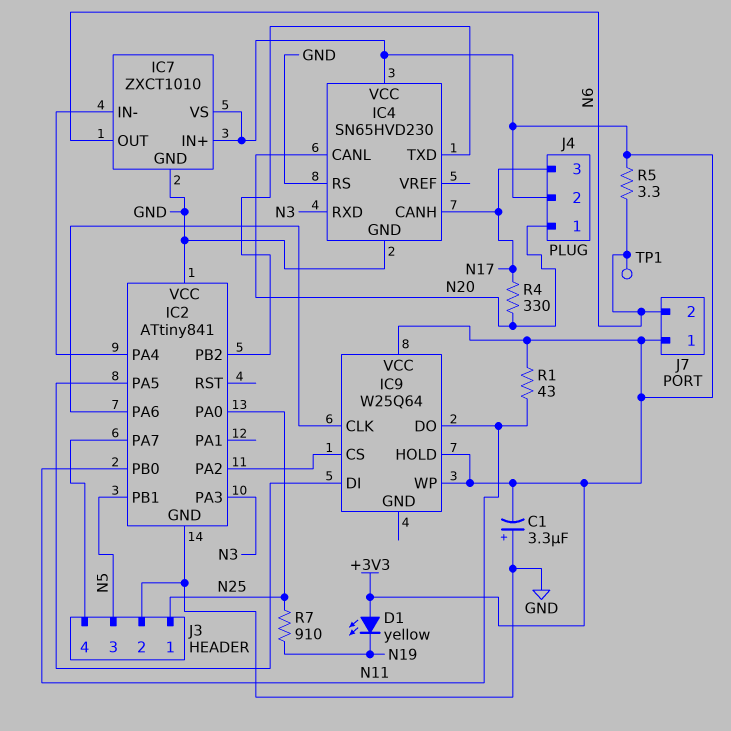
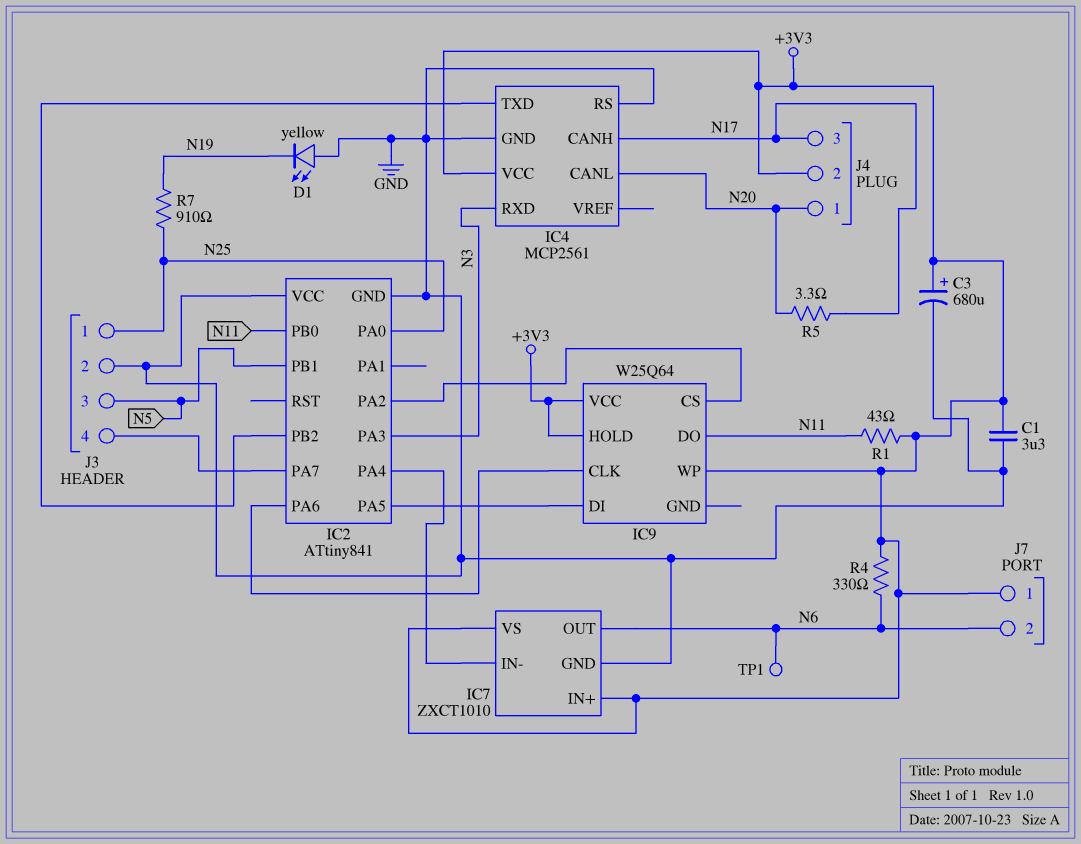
C1: 3.3uF (plus GND, minus +3V3) -> 3.3uF (+3V3, GND)
C3: none -> 680uF (plus +3V3, minus GND)
D1: LED yellow (A +3V3, K N19) -> LED yellow (A GND, K N19)
IC4: SN65HVD230 -> MCP2561
R4: 330 (N17, N20) -> 330 (+3V3, N6)
R5: 3.3 (+3V3, N6) -> 3.3 (N17, N20)

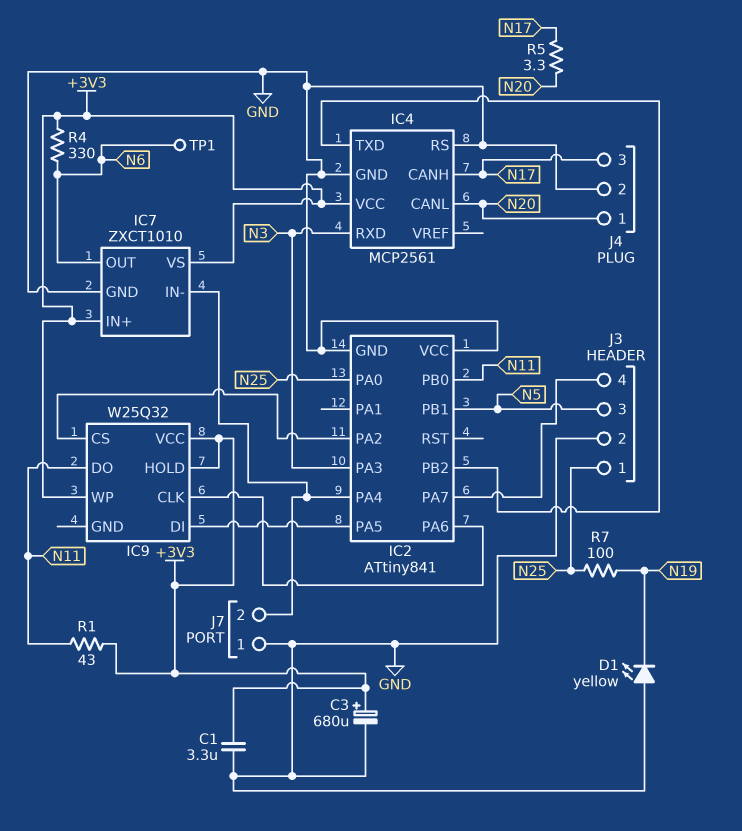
IC9: W25Q64 -> W25Q32
J4 pin 2: +3V3 -> GND
J7 pin 1: +3V3 -> GND
J7 pin 2: N6 -> IC2/PA4
R7: 910 (N19, N25) -> 100 (N19, N25)

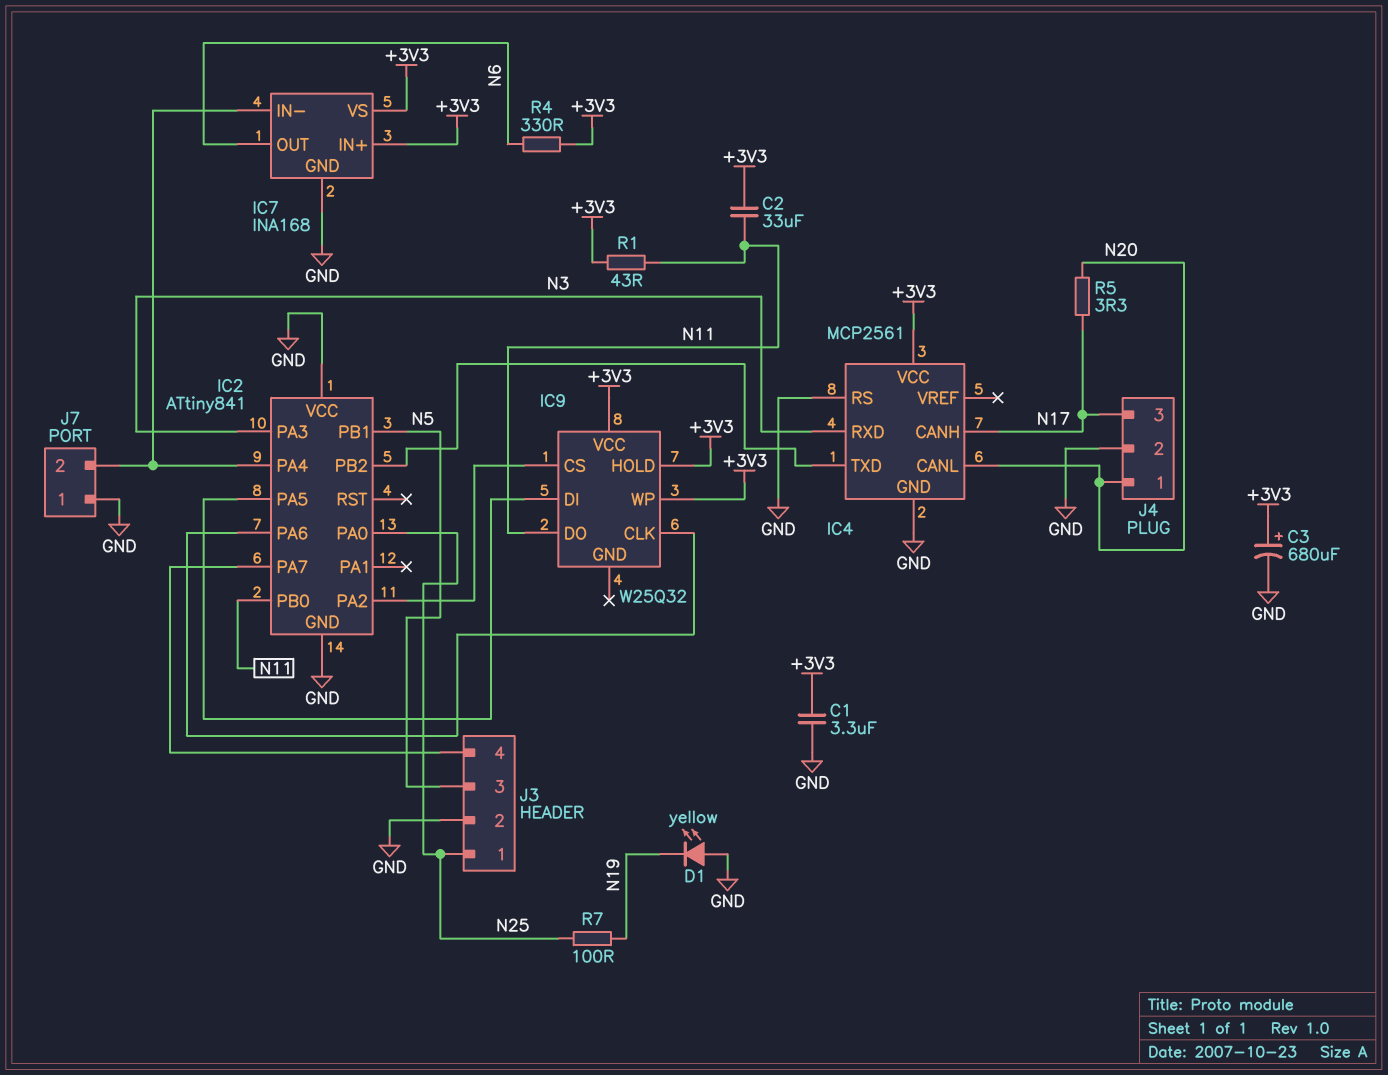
C2: none -> 33uF (+3V3, N11)
IC7: ZXCT1010 -> INA168
TP1: test point (N6) -> none

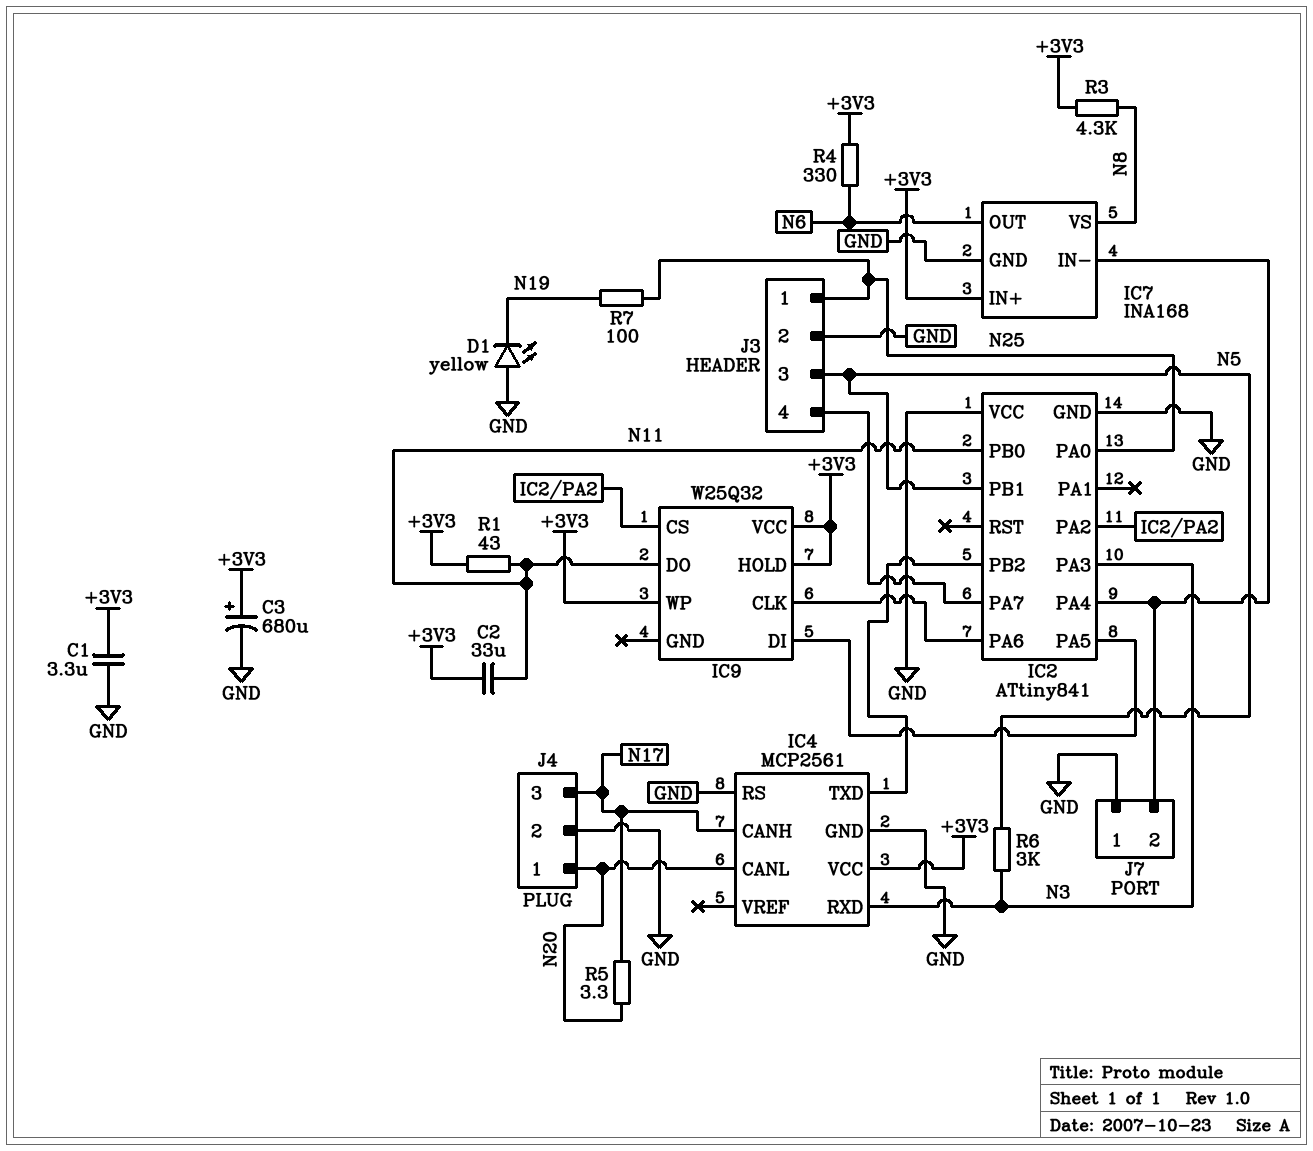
IC7 pin VS: +3V3 -> N8
R3: none -> 4.3k (+3V3, N8)
R6: none -> 3k (N3, N5)

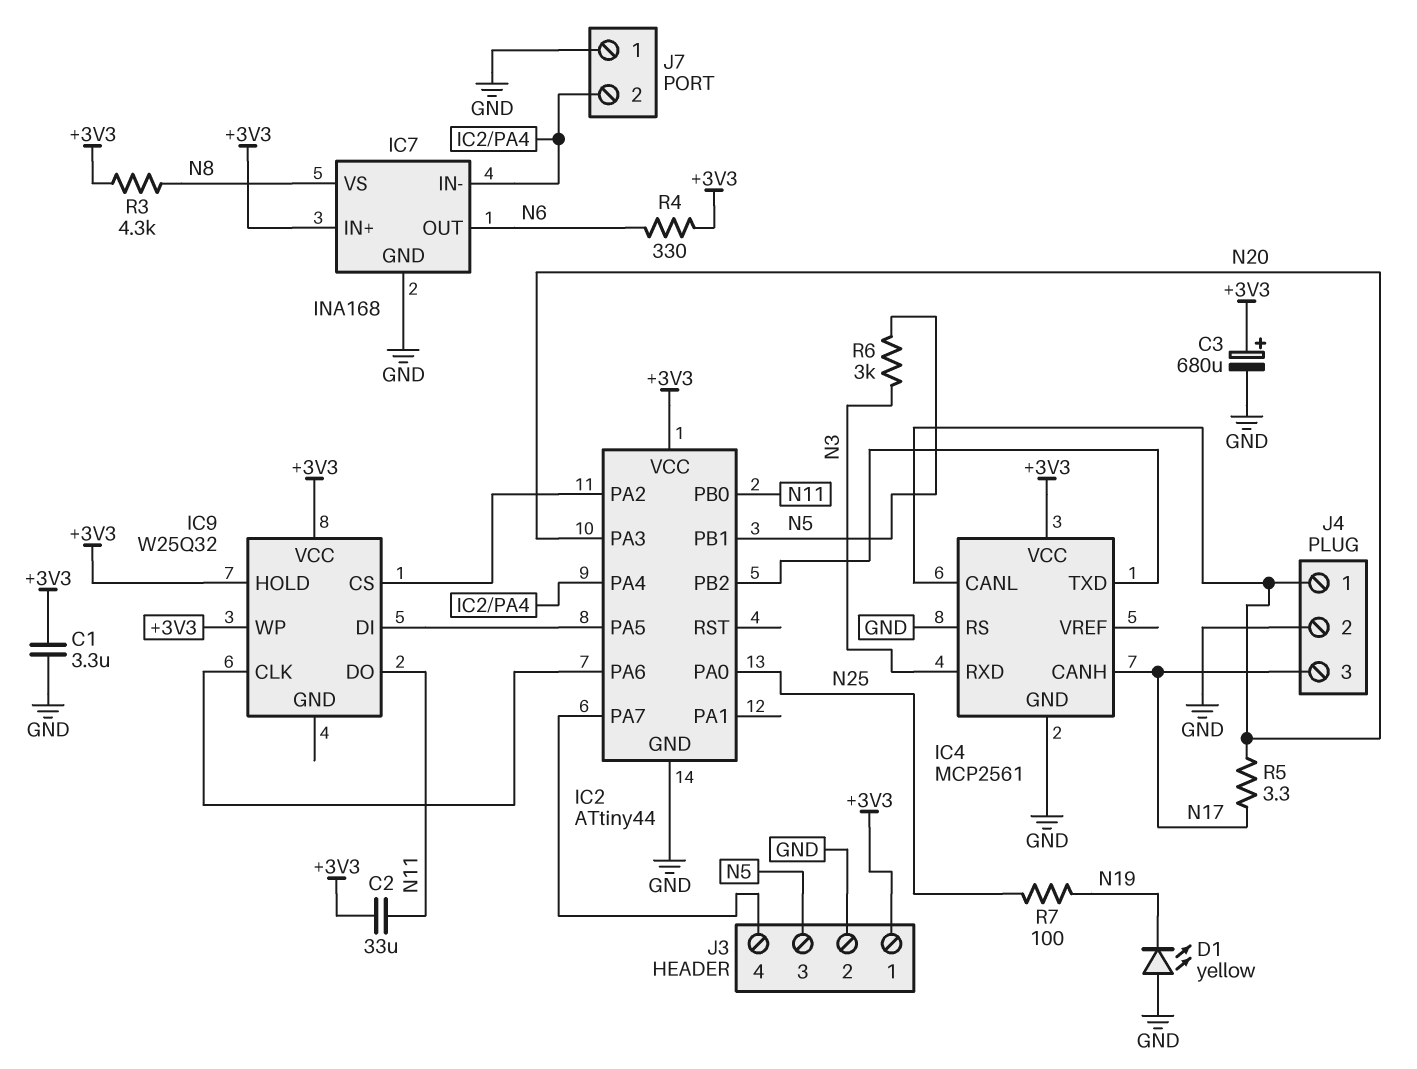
IC2: ATtiny841 -> ATtiny44
IC2 pin PA3: N3 -> N20
IC2 pin VCC: GND -> +3V3
J3 pin 1: N25 -> +3V3
R1: 43 (+3V3, N11) -> none

